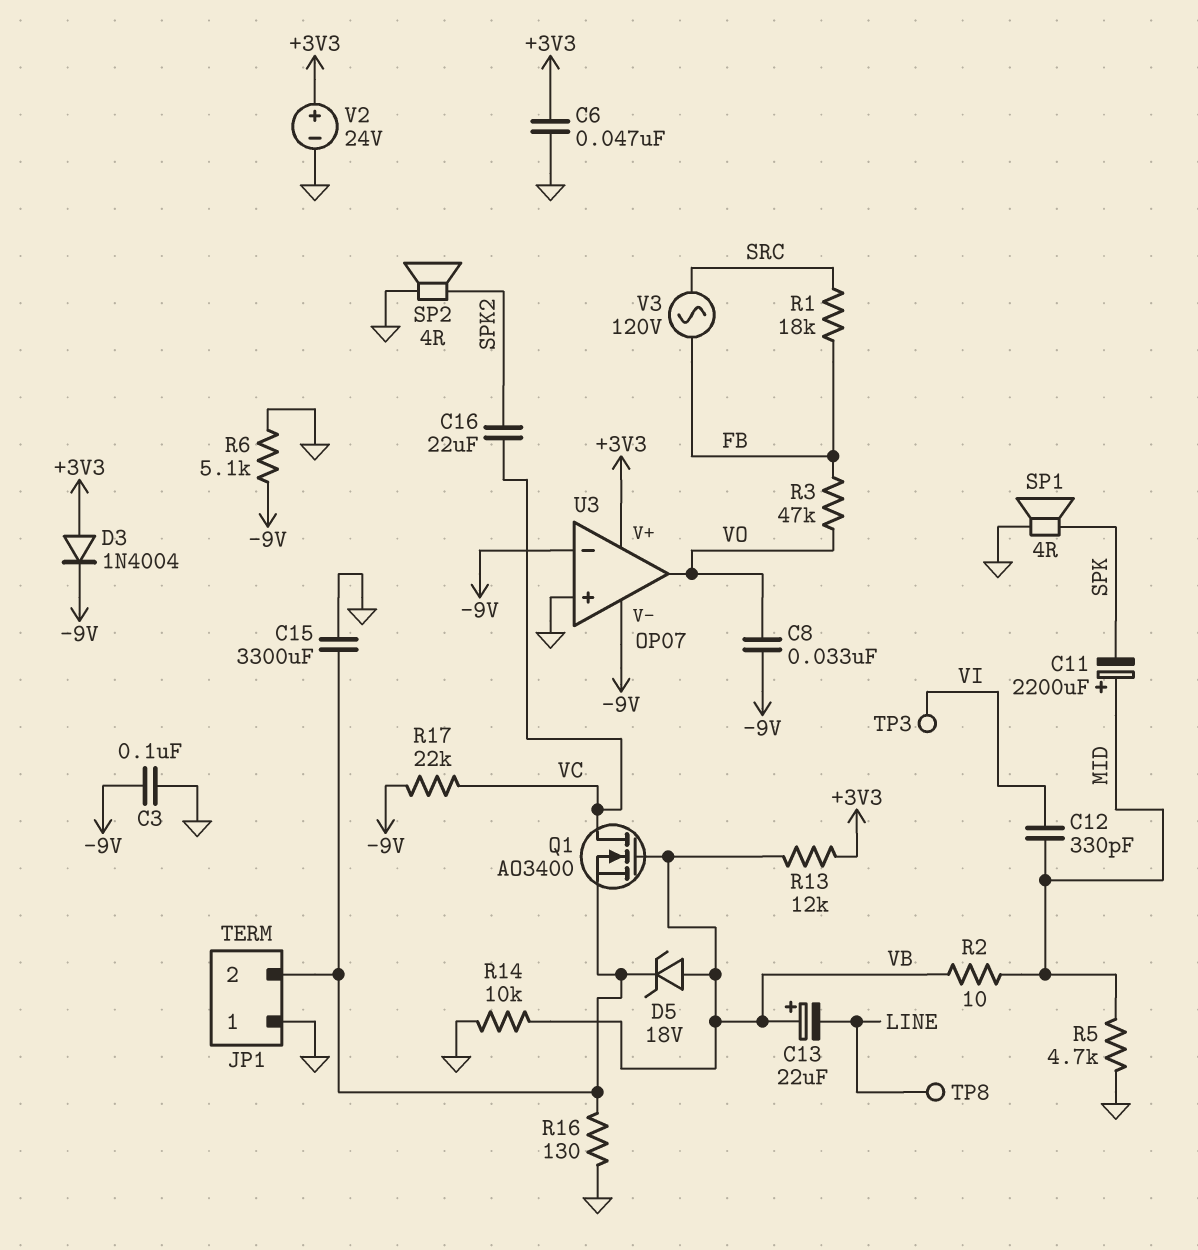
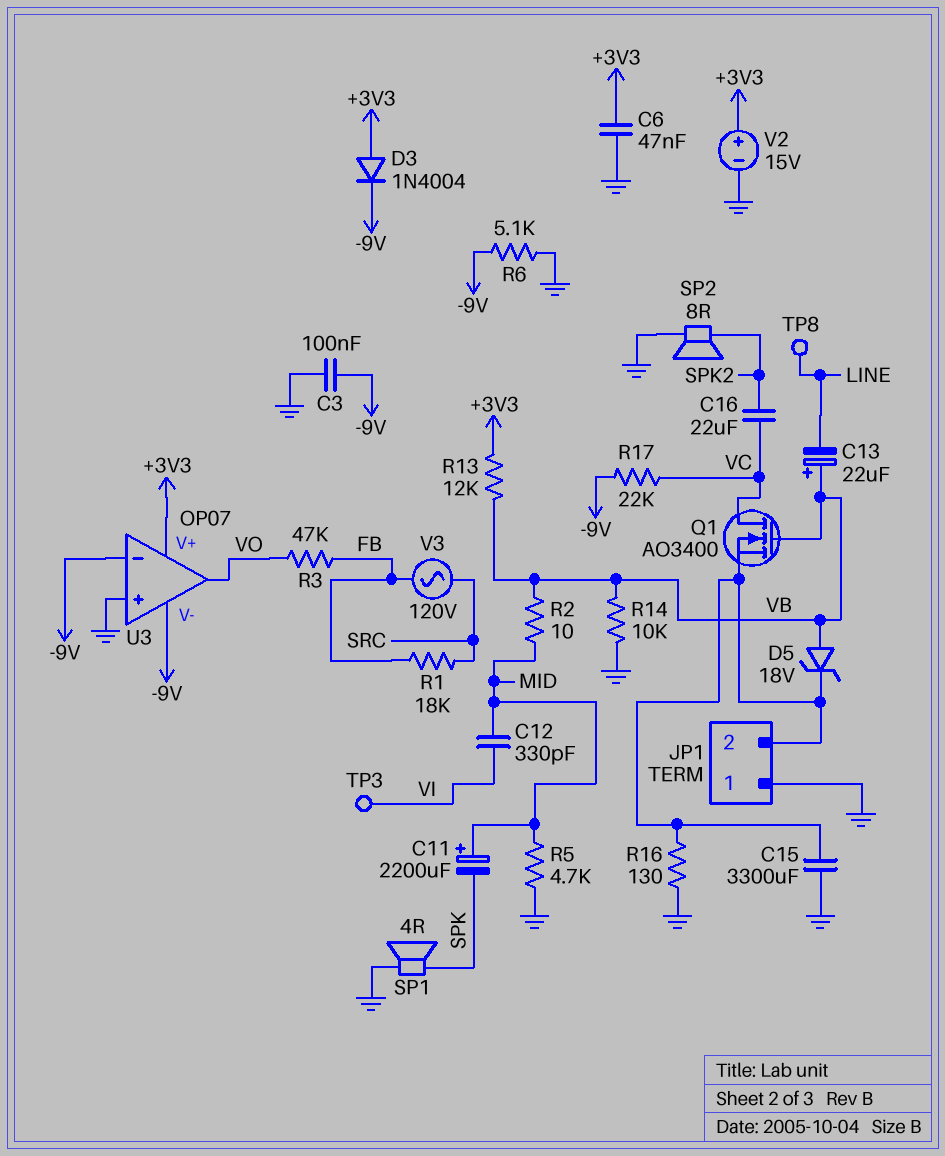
C8: 33nF (-9V, VO) -> none
SP2: speaker 4R (GND, SPK2) -> speaker 8R (GND, SPK2)
V2: 24V (plus +3V3, minus GND) -> 15V (plus +3V3, minus GND)

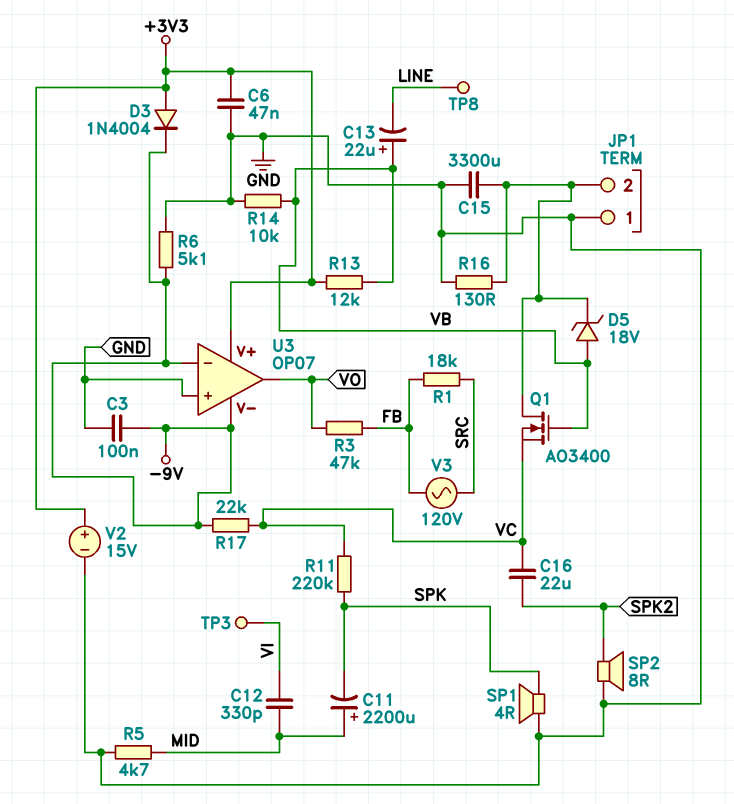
Q1: NMOS AO3400 (G VB, D VC, S JP1/2) -> NMOS AO3400 (G VB, D JP1/2, S VC)
R2: 10 (MID, VB) -> none
R11: none -> 220k (SPK, VC)

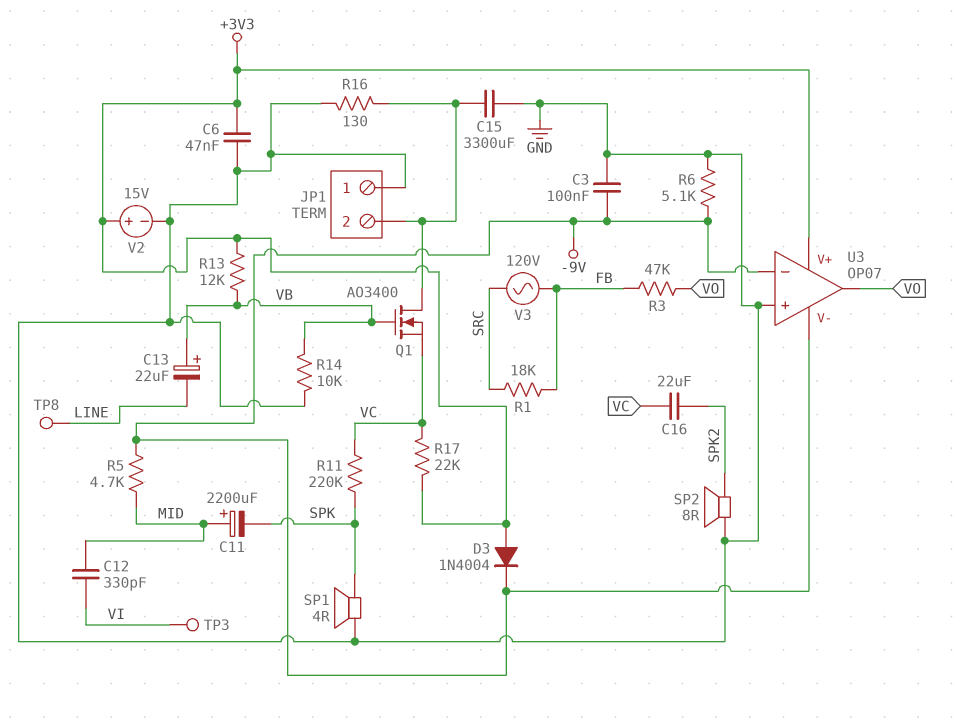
D5: zener 18V (A VB, K JP1/2) -> none
R5: 4.7k (GND, MID) -> 4.7k (-9V, MID)
R17: 22k (-9V, VC) -> 22k (+3V3, VC)

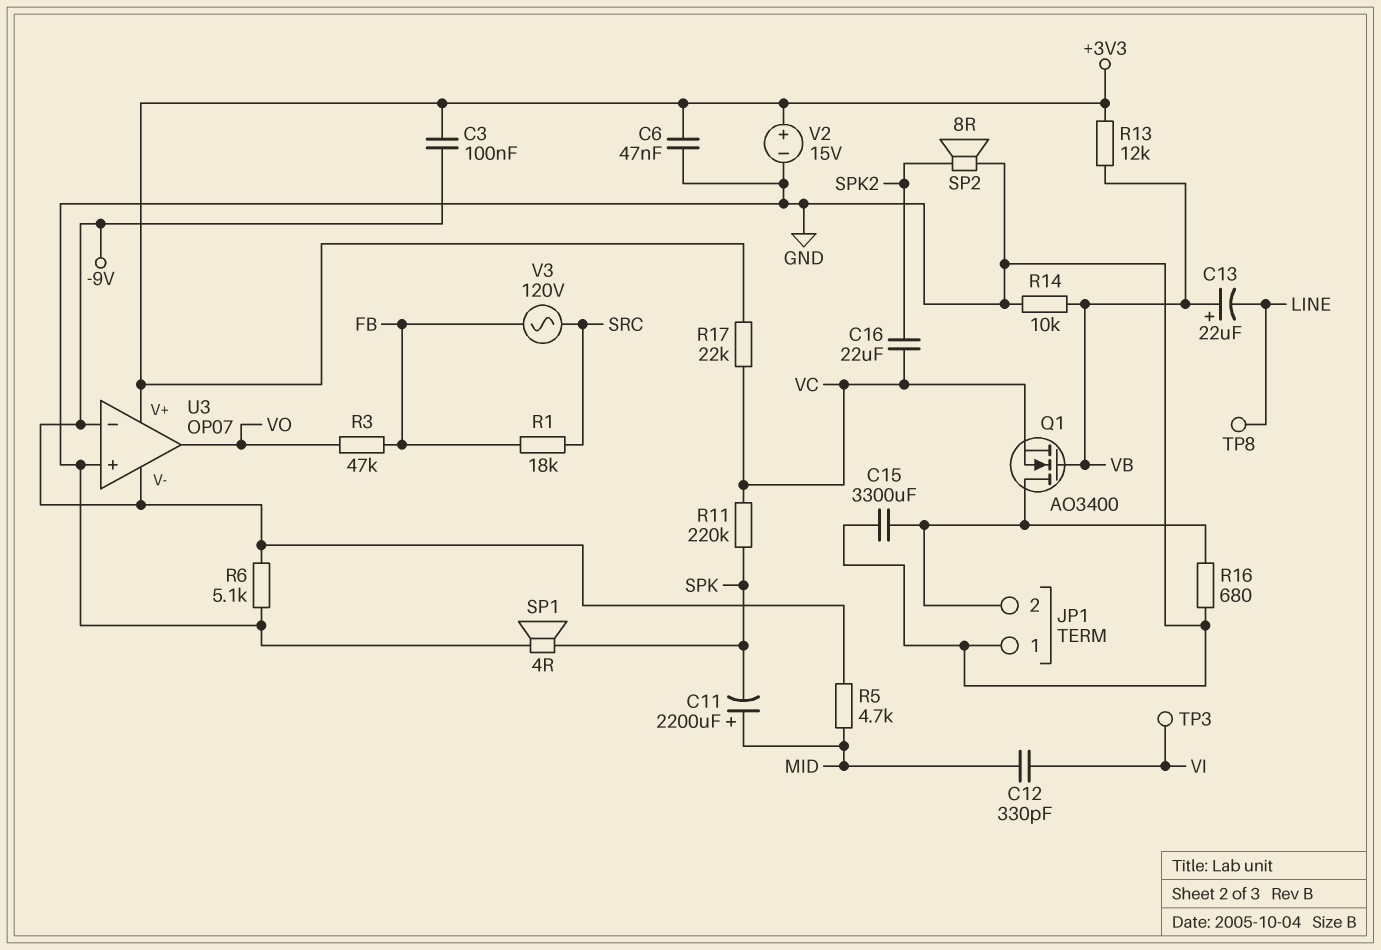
C3: 100nF (-9V, GND) -> 100nF (+3V3, -9V)
D3: diode 1N4004 (A +3V3, K -9V) -> none
R16: 130 (GND, JP1/2) -> 680 (GND, JP1/2)

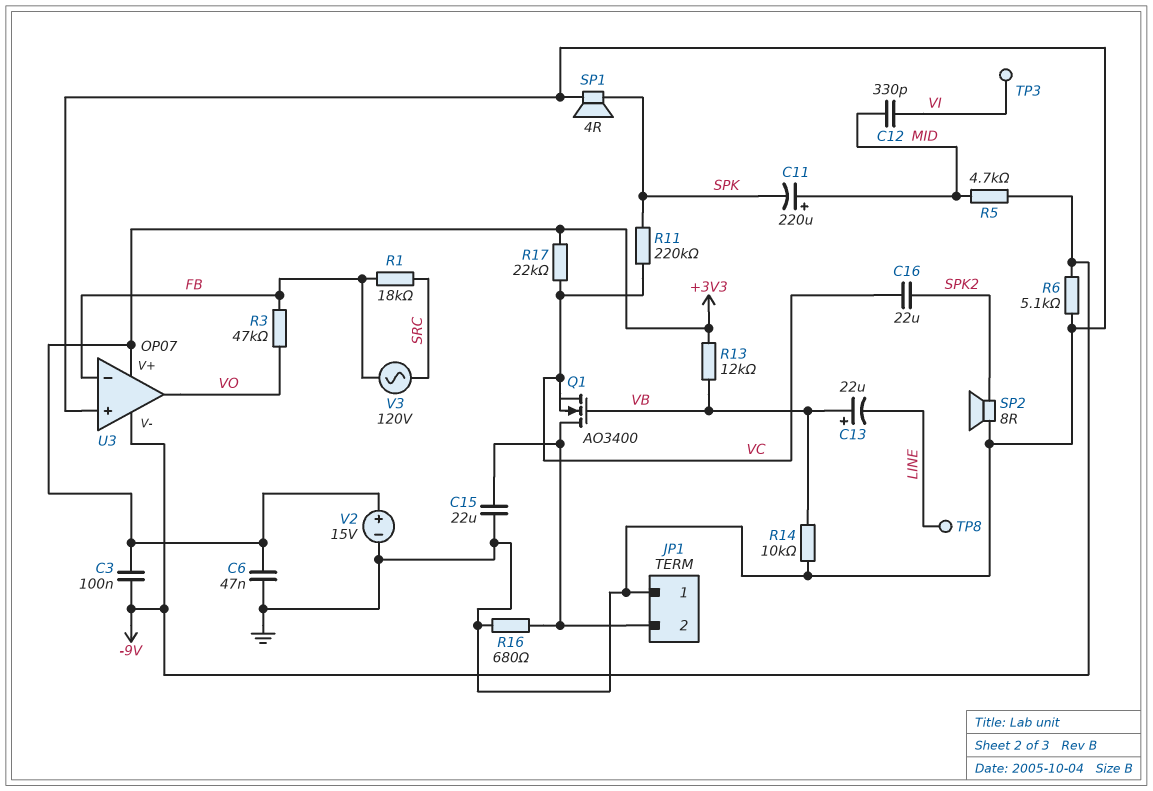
C11: 2200uF (plus MID, minus SPK) -> 220uF (plus MID, minus SPK)
C15: 3300uF (GND, JP1/2) -> 22uF (GND, JP1/2)
U3 pin in-: -9V -> FB

